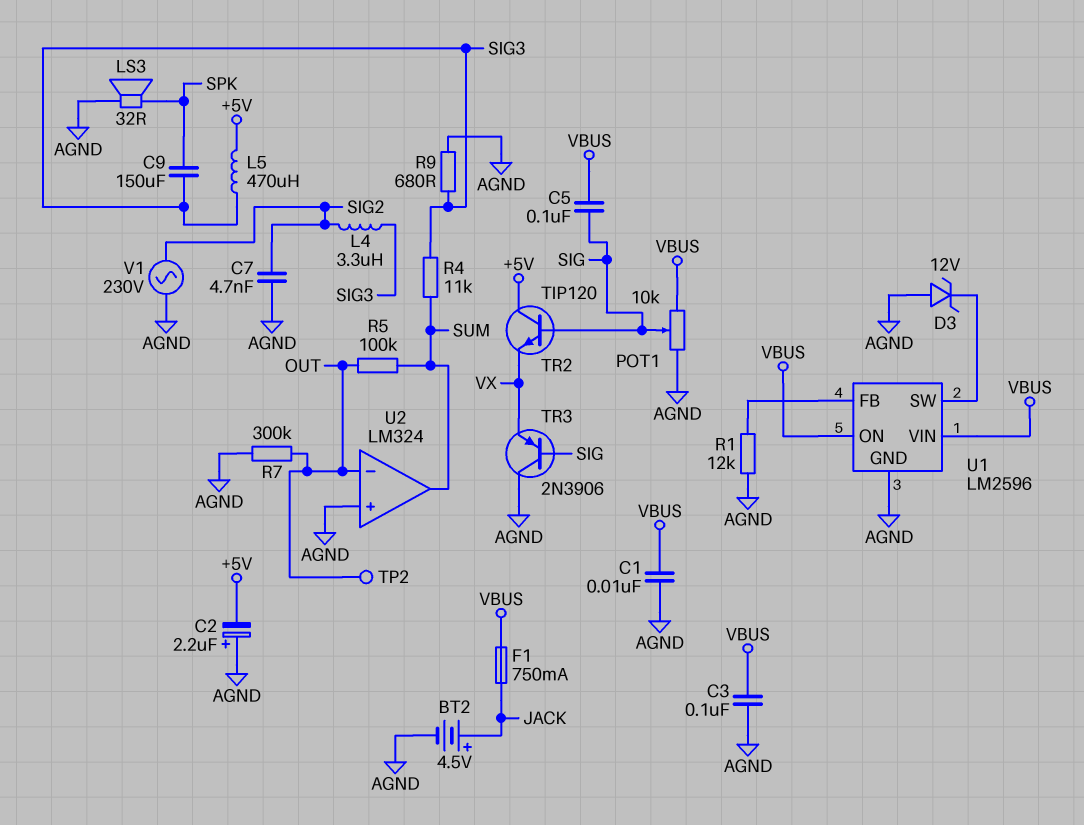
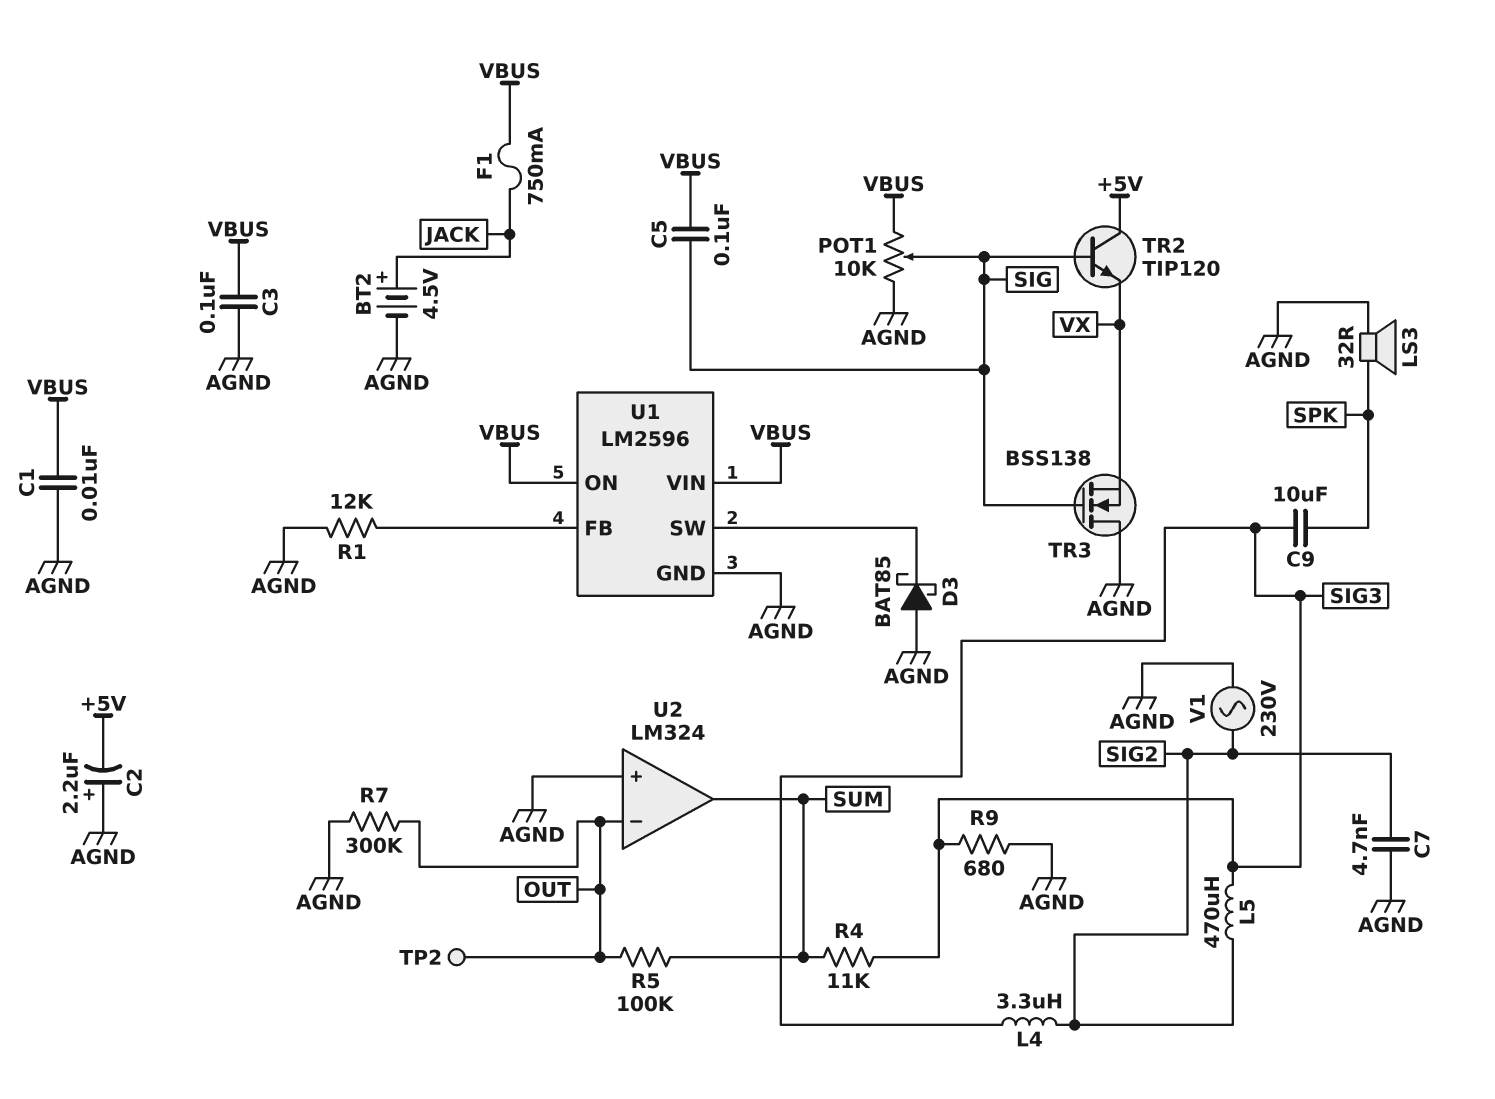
C9: 150uF (SIG3, SPK) -> 10uF (SIG3, SPK)
D3: zener 12V (A AGND, K U1/SW) -> schottky BAT85 (A AGND, K U1/SW)
L5: 470uH (+5V, SIG3) -> 470uH (SIG2, SIG3)
TR3: PNP 2N3906 (B SIG, C AGND, E VX) -> NMOS BSS138 (G SIG, D AGND, S VX)

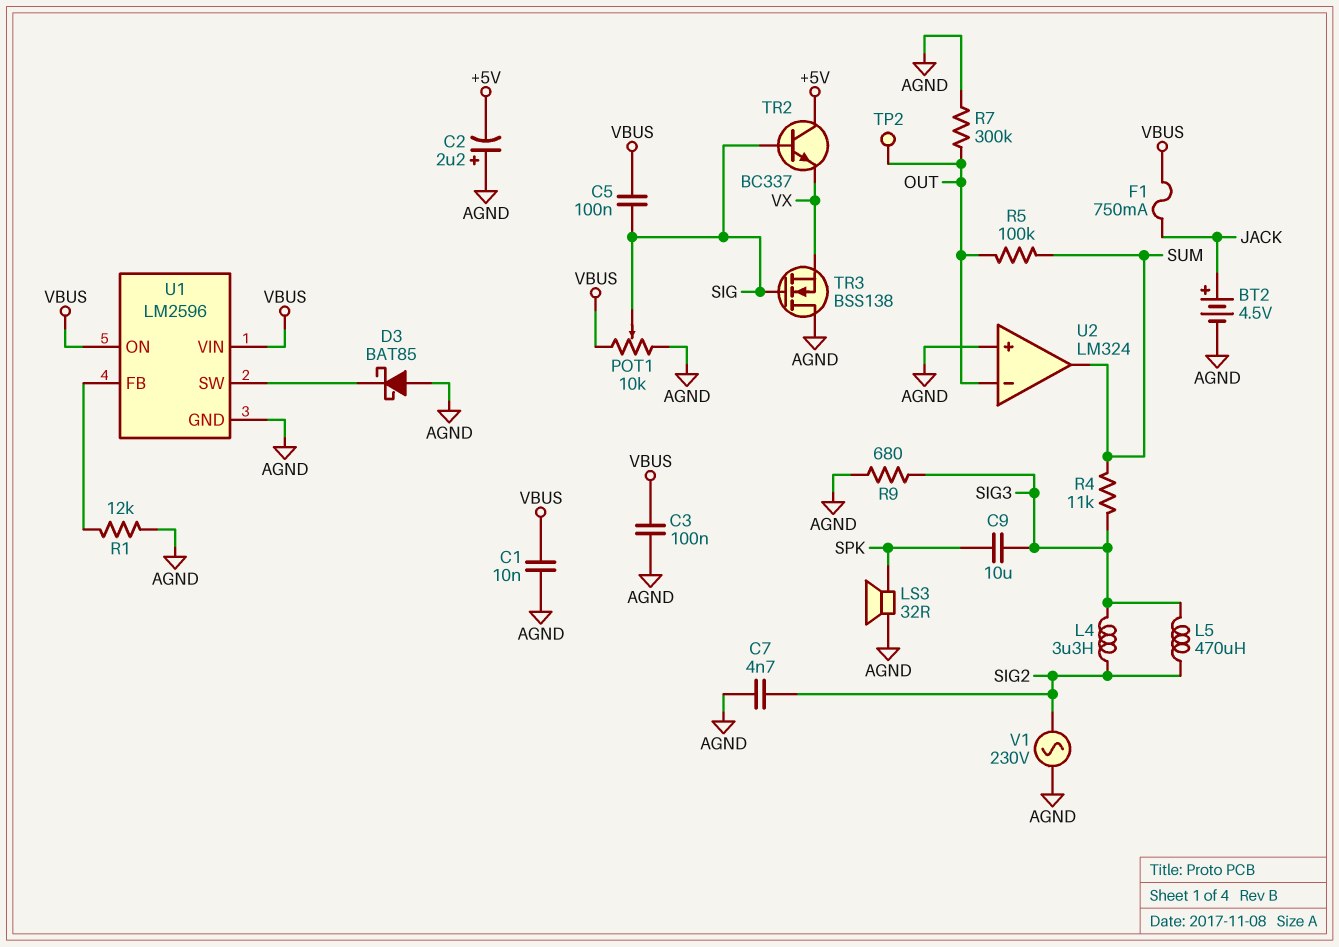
TR2: NPN TIP120 (B SIG, C +5V, E VX) -> NPN BC337 (B SIG, C +5V, E VX)

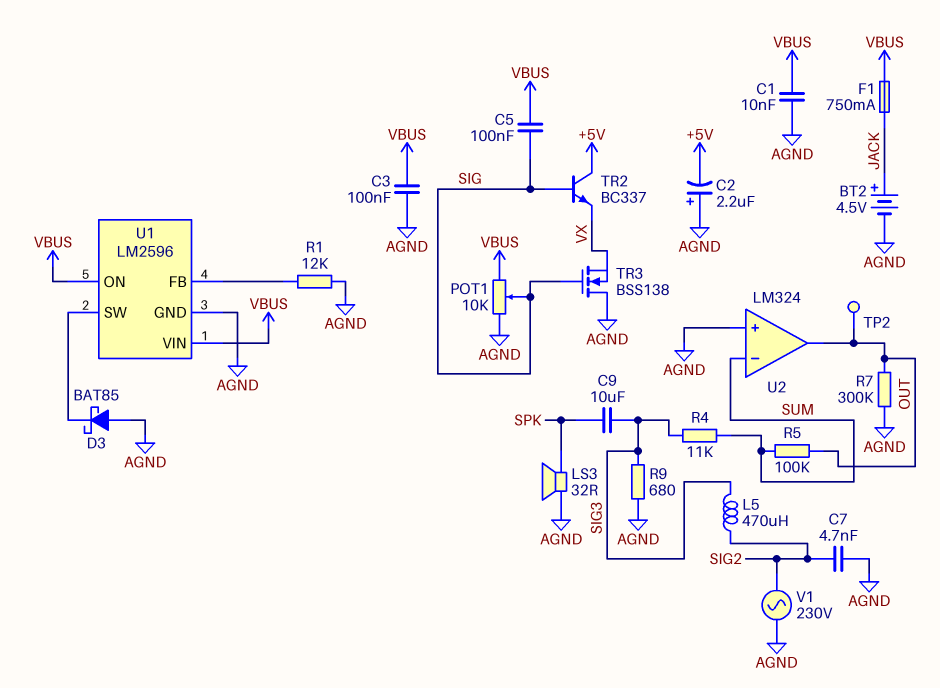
L4: 3.3uH (SIG2, SIG3) -> none
U2 pin in-: OUT -> SUM
U2 pin out: SUM -> OUT

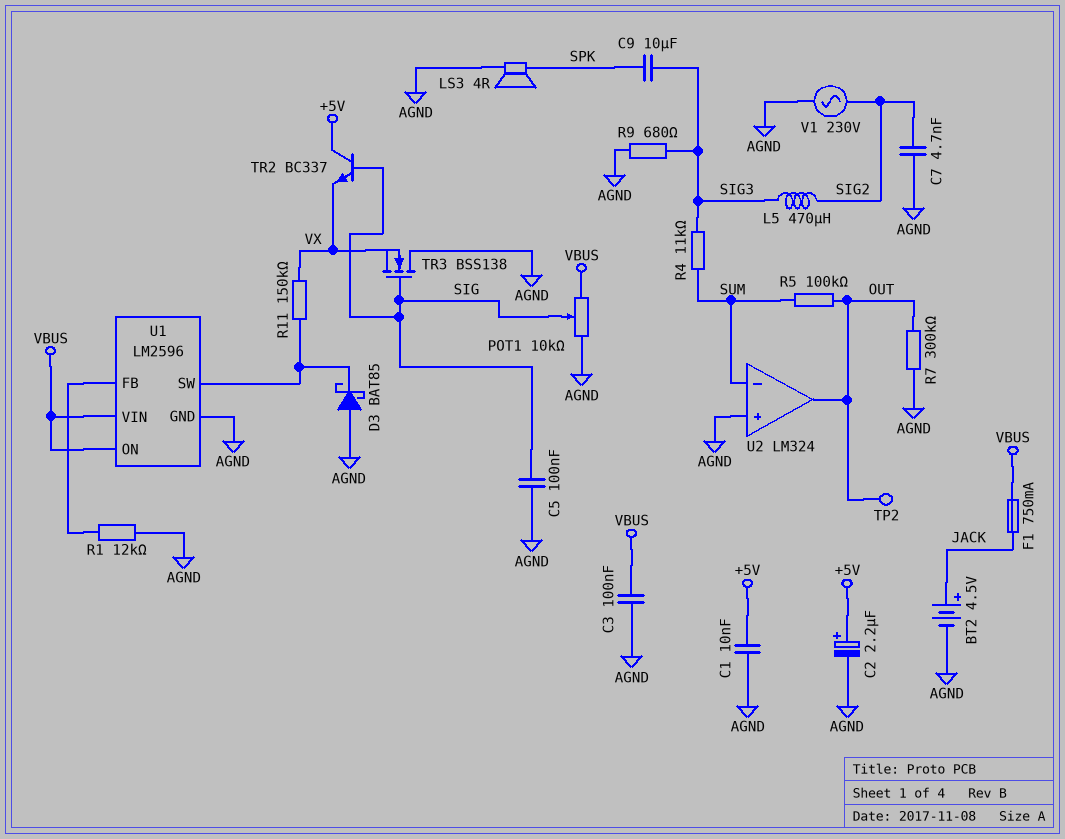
C1: 10nF (AGND, VBUS) -> 10nF (+5V, AGND)
C2: 2.2uF (plus AGND, minus +5V) -> 2.2uF (plus +5V, minus AGND)
C5: 100nF (SIG, VBUS) -> 100nF (AGND, SIG)
LS3: speaker 32R (AGND, SPK) -> speaker 4R (AGND, SPK)
R11: none -> 150k (U1/SW, VX)

